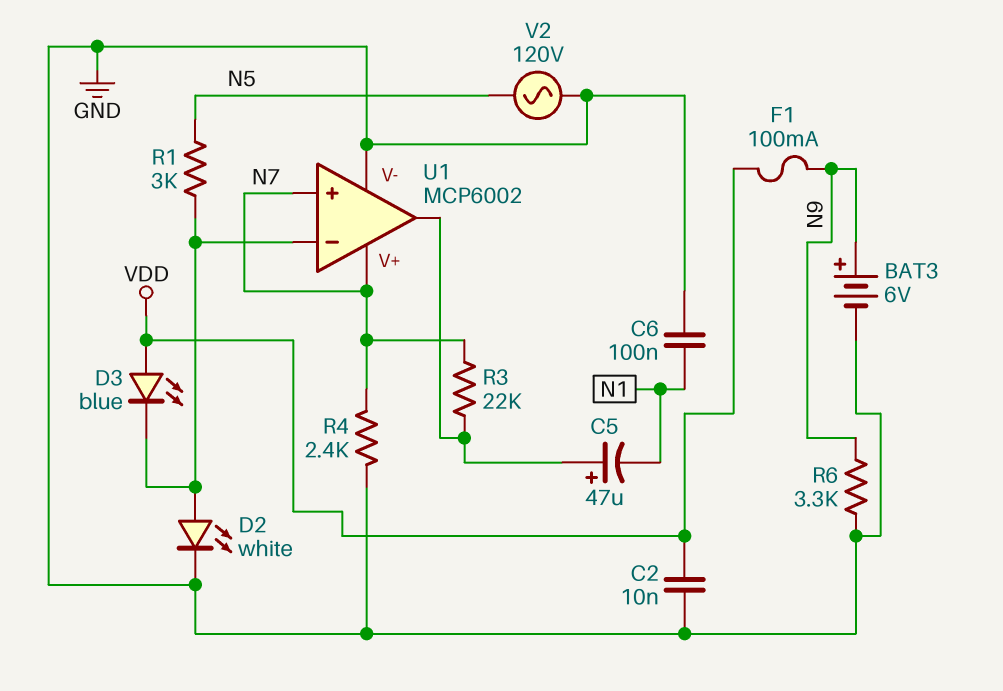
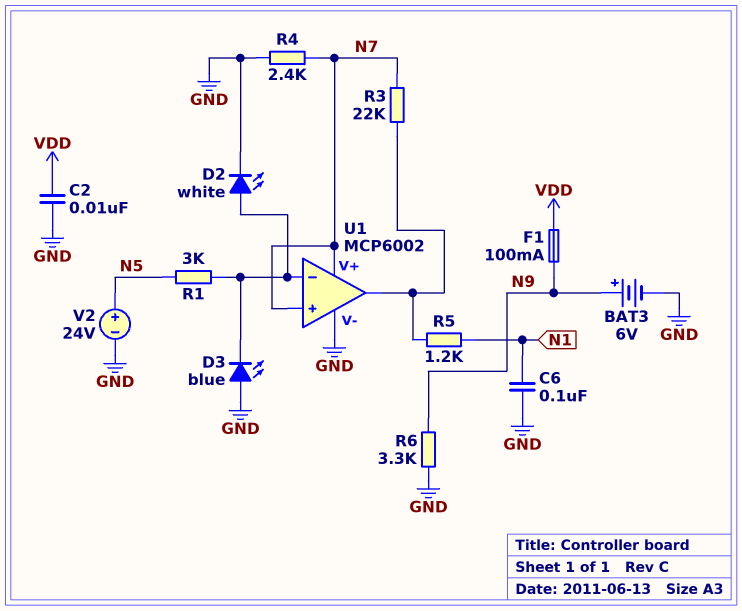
C5: 47uF (plus U1/out, minus N1) -> none
D3: LED blue (A VDD, K U1/in-) -> LED blue (A GND, K U1/in-)
R5: none -> 1.2k (N1, U1/out)
V2: AC 120V (GND, N5) -> 24V (plus N5, minus GND)

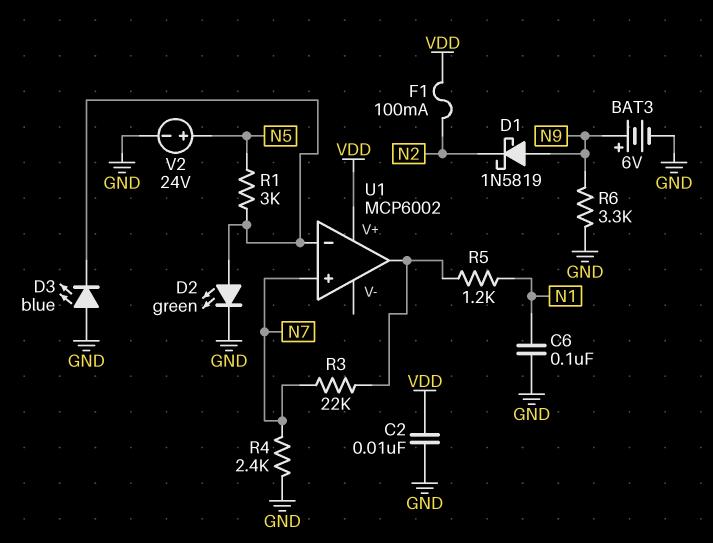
D1: none -> schottky 1N5819 (A N9, K N2)
D2: LED white (A U1/in-, K GND) -> LED green (A U1/in-, K GND)
F1: 100mA (N9, VDD) -> 100mA (N2, VDD)
U1 pin V+: N7 -> VDD
U1 pin V-: GND -> none

